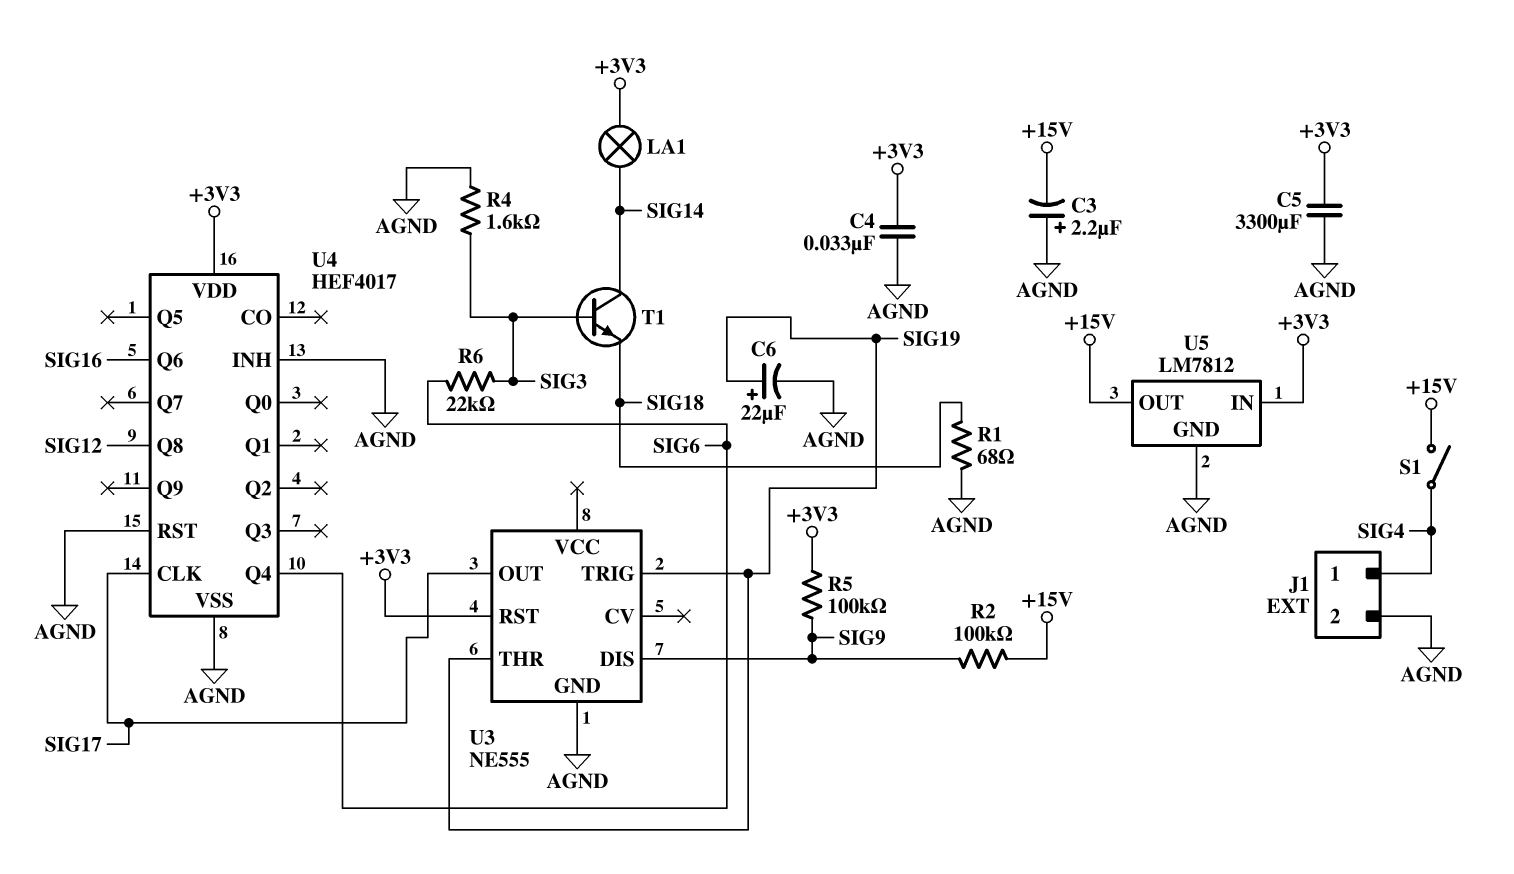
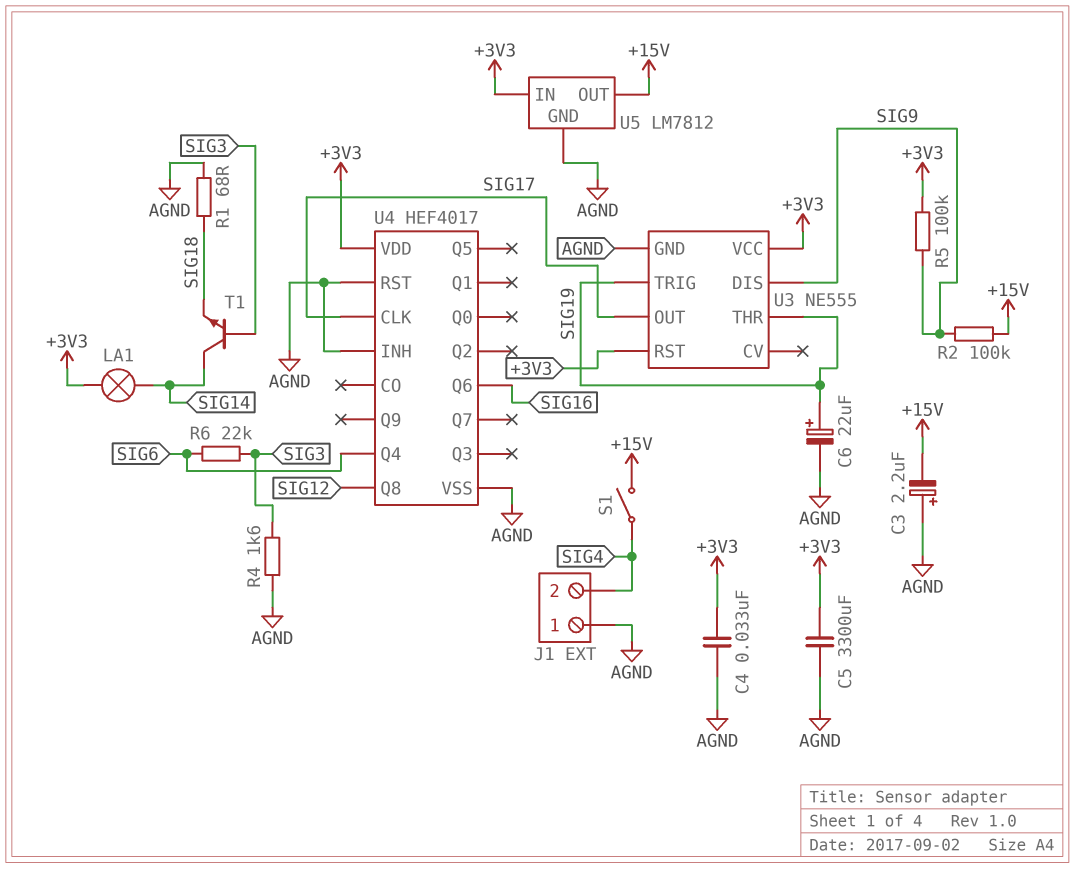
J1 pin 1: SIG4 -> AGND
J1 pin 2: AGND -> SIG4
U3 pin VCC: none -> +3V3

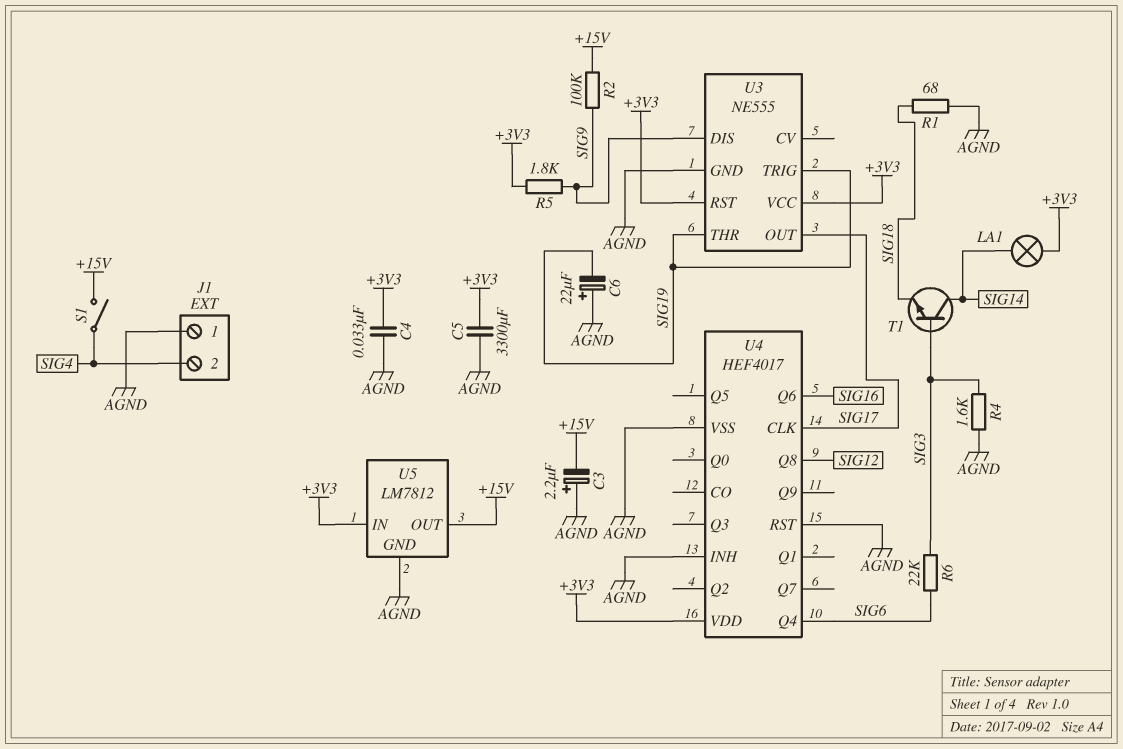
C6: 22uF (plus SIG19, minus AGND) -> 22uF (plus AGND, minus SIG19)
R5: 100k (+3V3, SIG9) -> 1.8k (+3V3, SIG9)

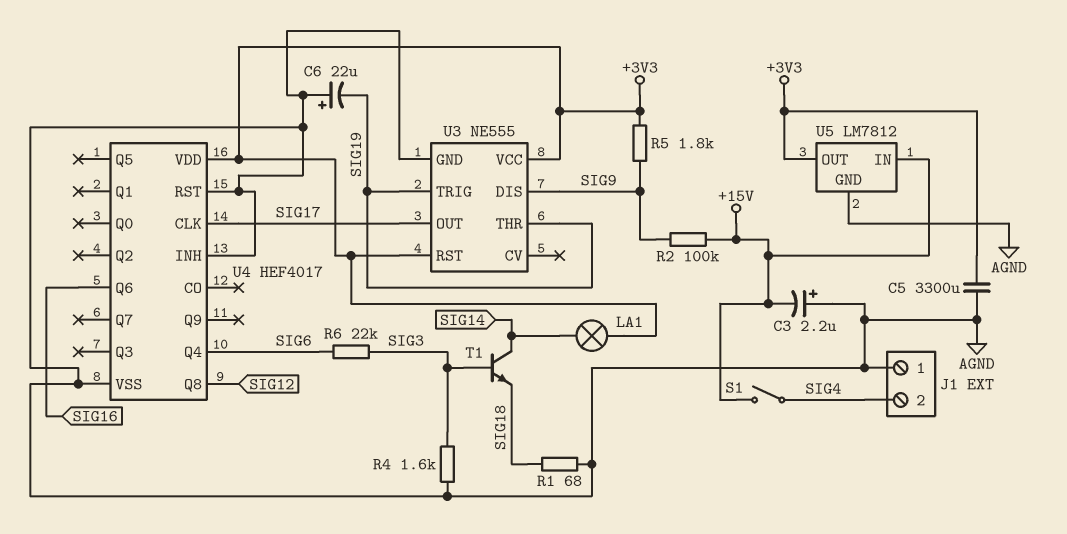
C4: 33nF (+3V3, AGND) -> none
U5 pin IN: +3V3 -> +15V
U5 pin OUT: +15V -> +3V3

